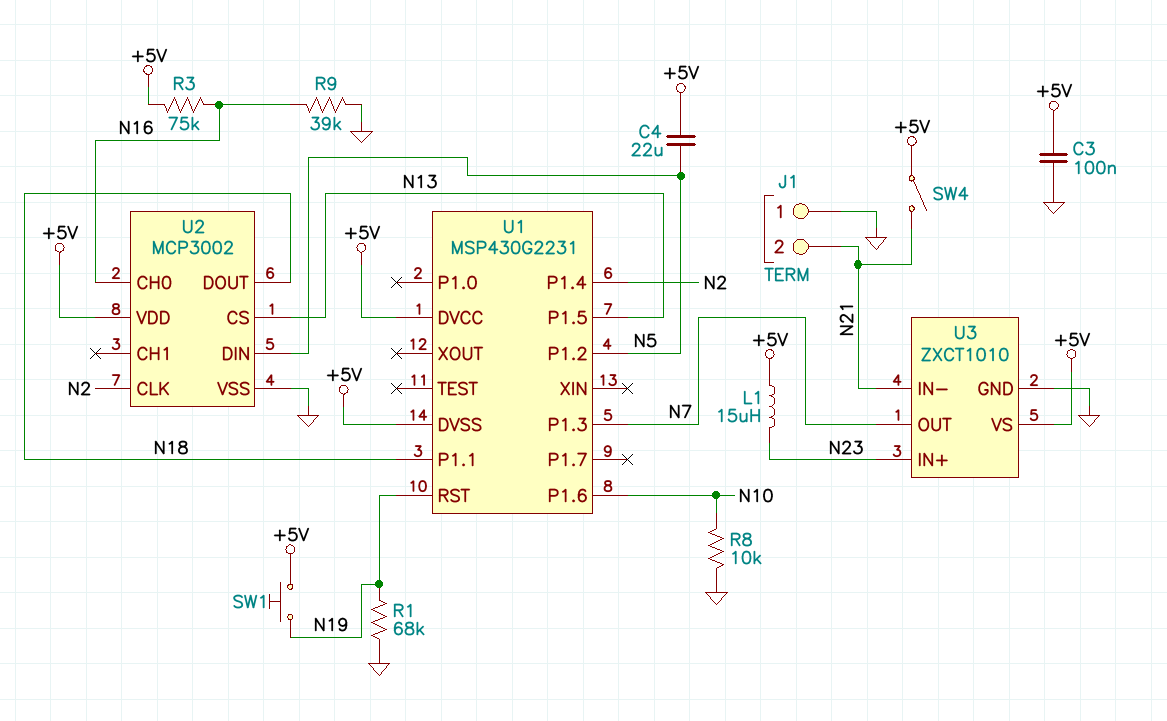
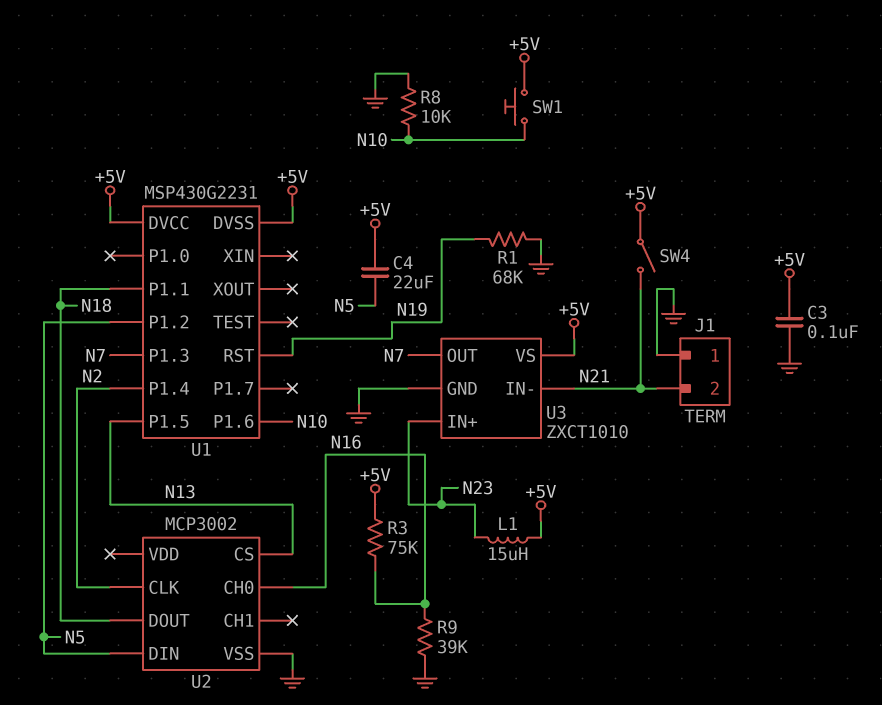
SW1: button (+5V, N19) -> button (+5V, N10)
U2 pin VDD: +5V -> none

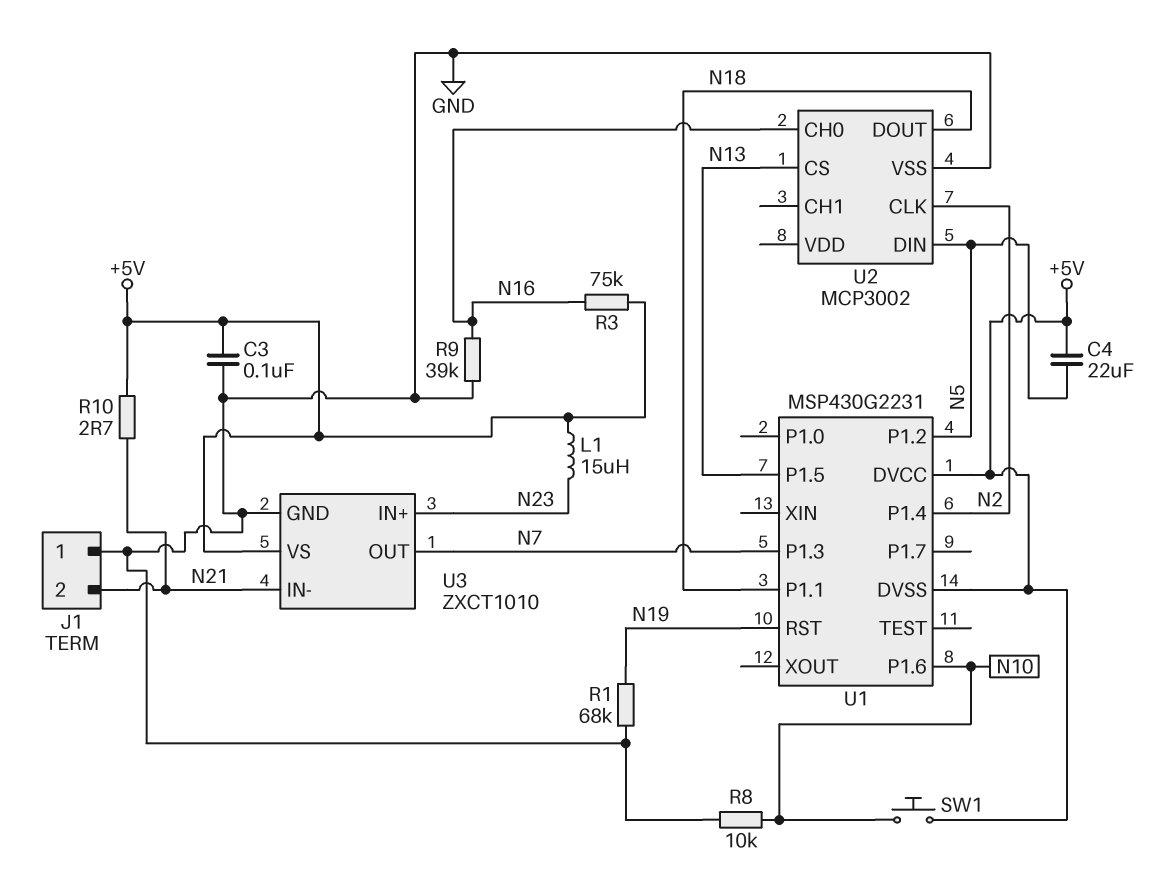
R10: none -> 2.7 (+5V, N21)
SW4: switch (+5V, N21) -> none

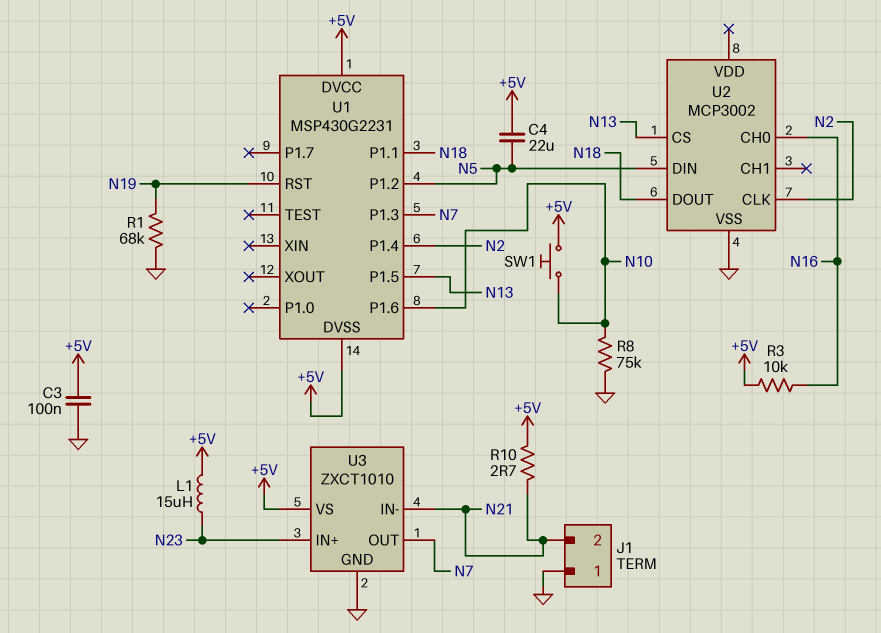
R3: 75k (+5V, N16) -> 10k (+5V, N16)
R8: 10k (GND, N10) -> 75k (GND, N10)
R9: 39k (GND, N16) -> none

